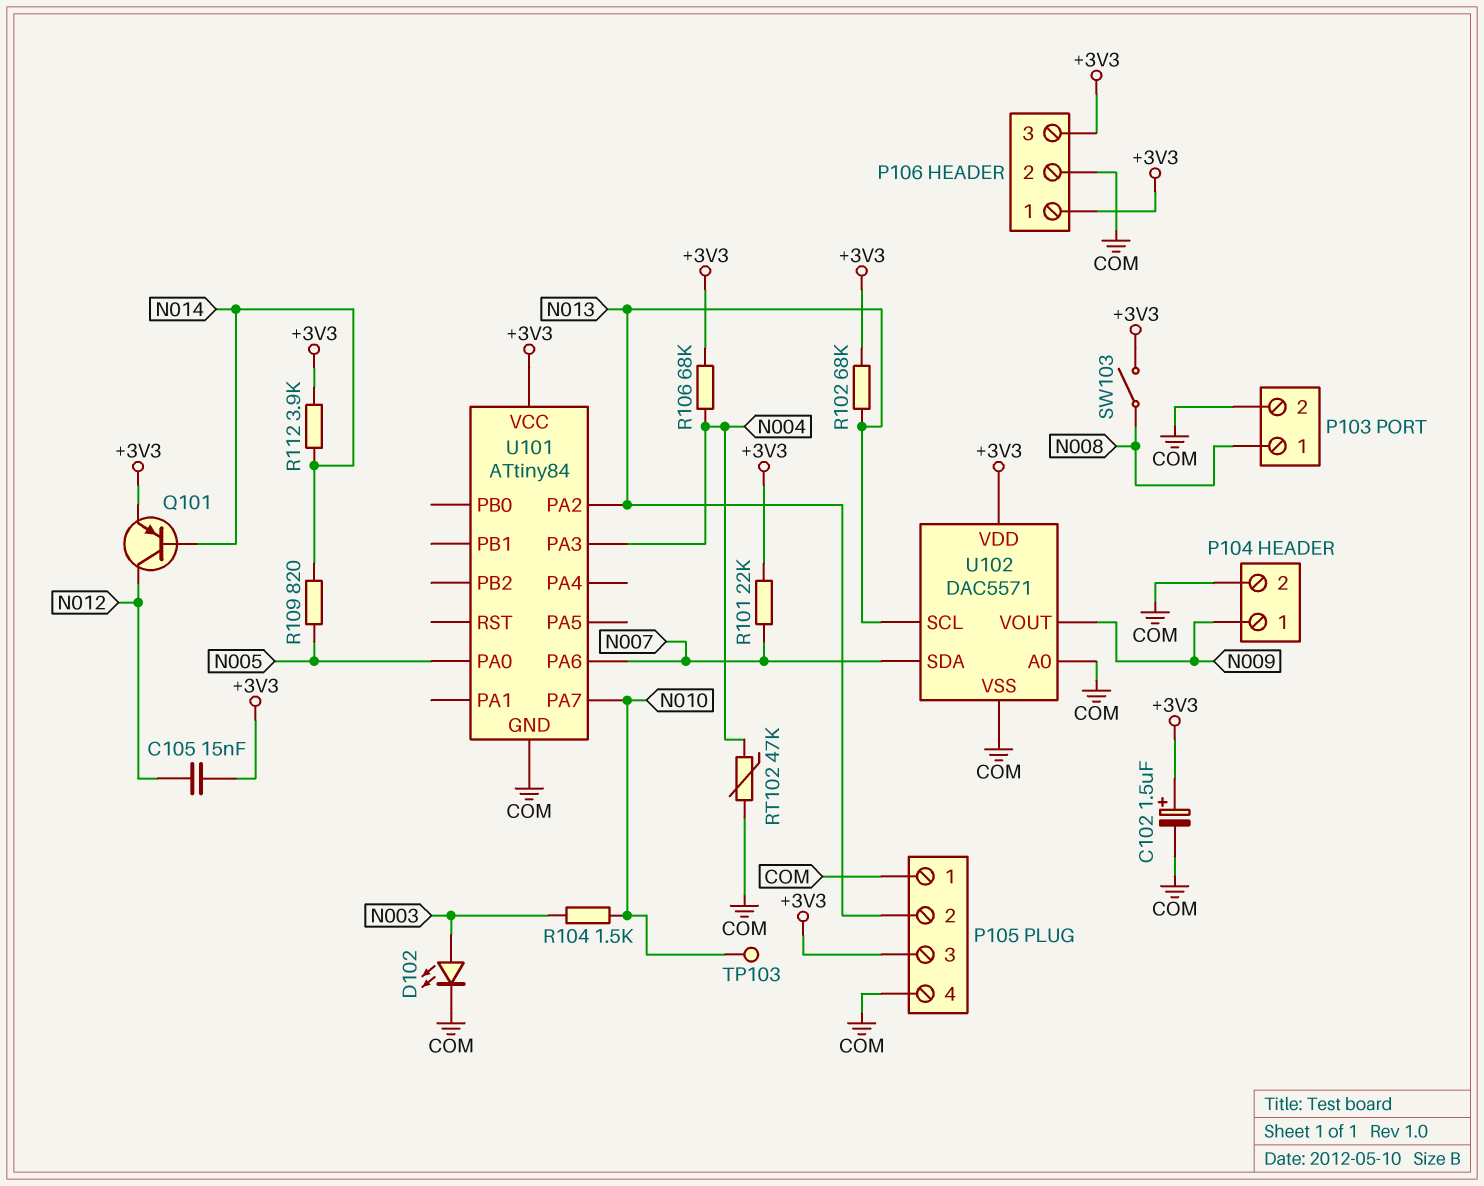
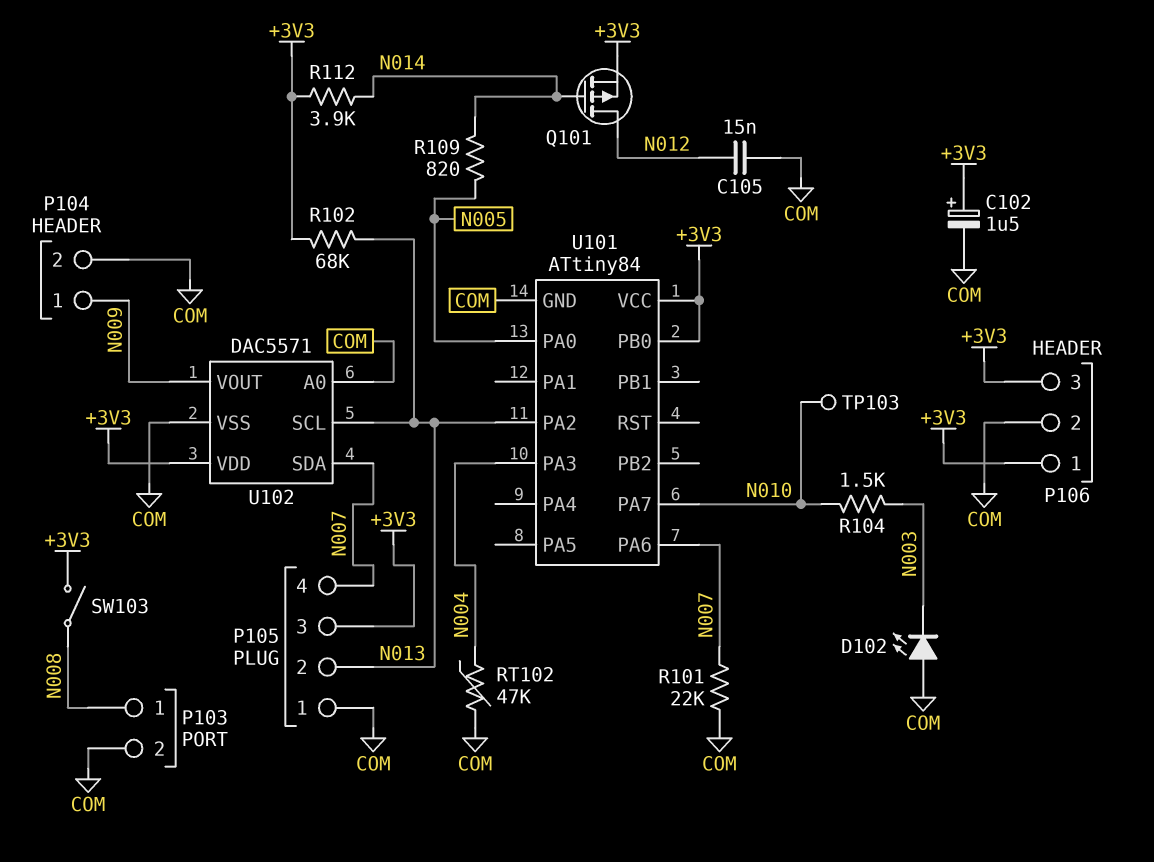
C105: 15nF (+3V3, N012) -> 15nF (COM, N012)
D102: LED (A N003, K COM) -> LED (A COM, K N003)
P105 pin 4: COM -> N007
Q101: PNP (B N014, C N012, E +3V3) -> PMOS (G N014, D N012, S +3V3)
R101: 22k (+3V3, N007) -> 22k (COM, N007)
R106: 68k (+3V3, N004) -> none
U101 pin PB0: none -> +3V3

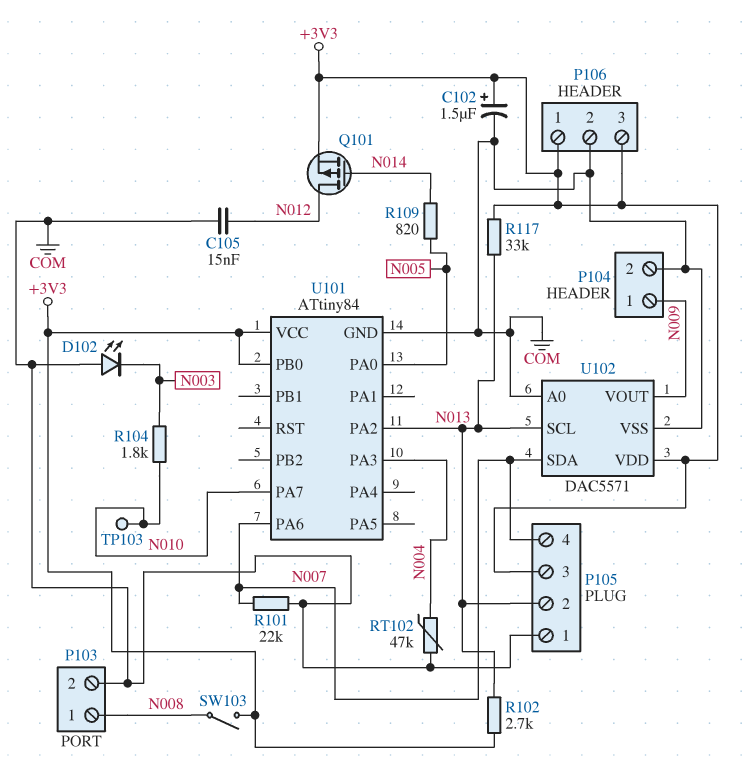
R102: 68k (+3V3, N013) -> 2.7k (+3V3, N013)
R104: 1.5k (N003, N010) -> 1.8k (N003, N010)
R112: 3.9k (+3V3, N014) -> none
R117: none -> 33k (+3V3, N013)

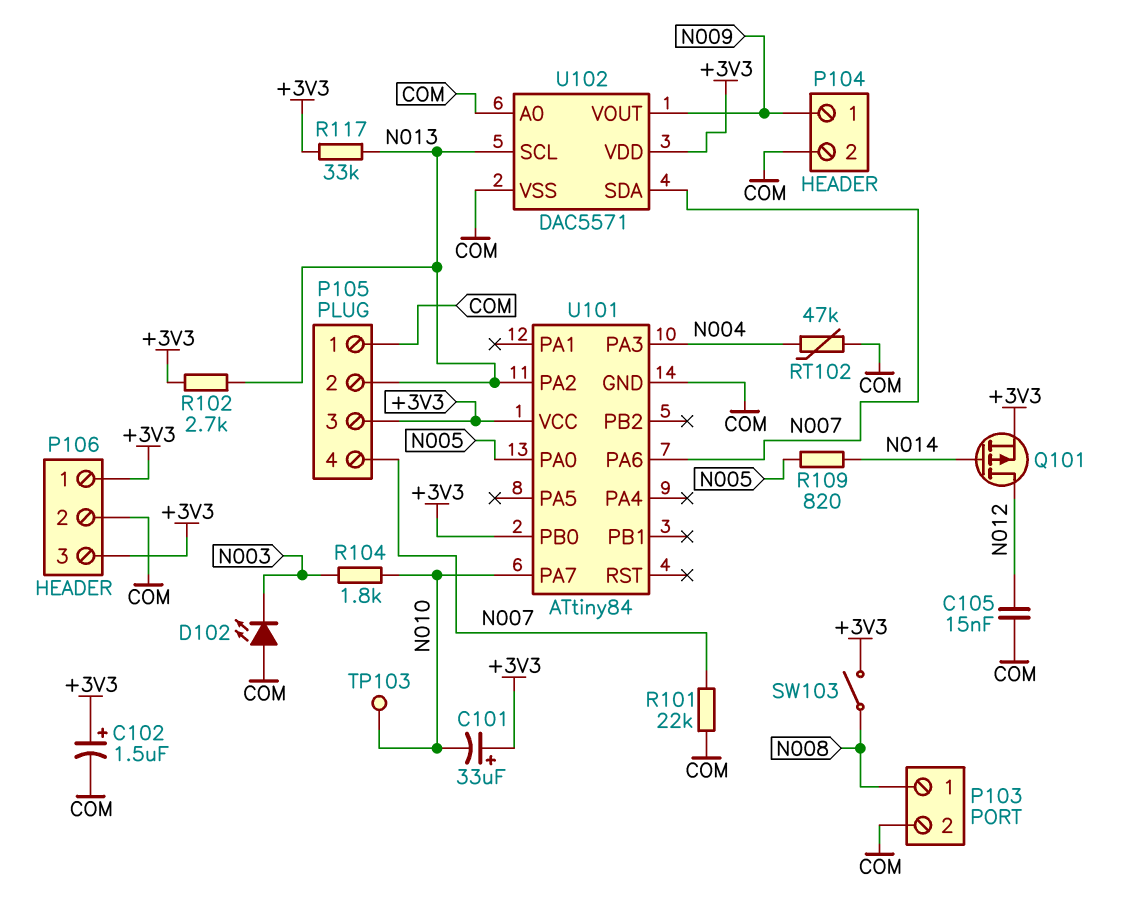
C101: none -> 33uF (plus +3V3, minus N010)

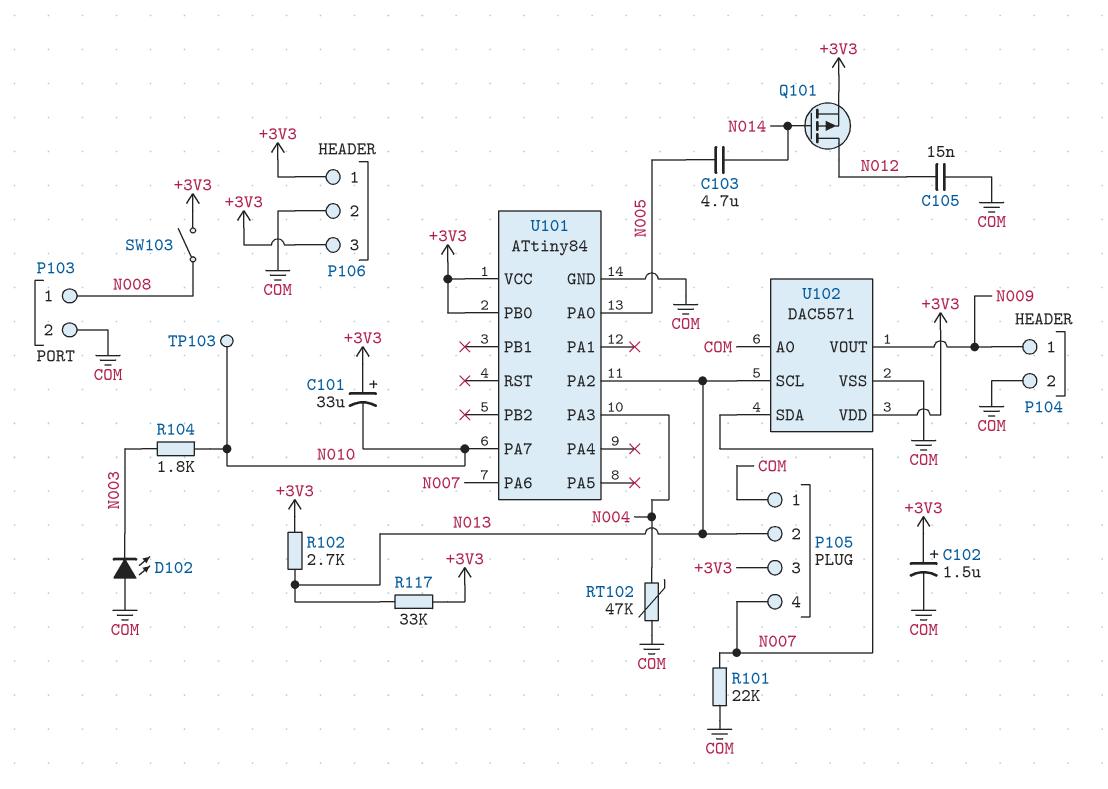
C103: none -> 4.7uF (N005, N014)
R109: 820 (N005, N014) -> none

